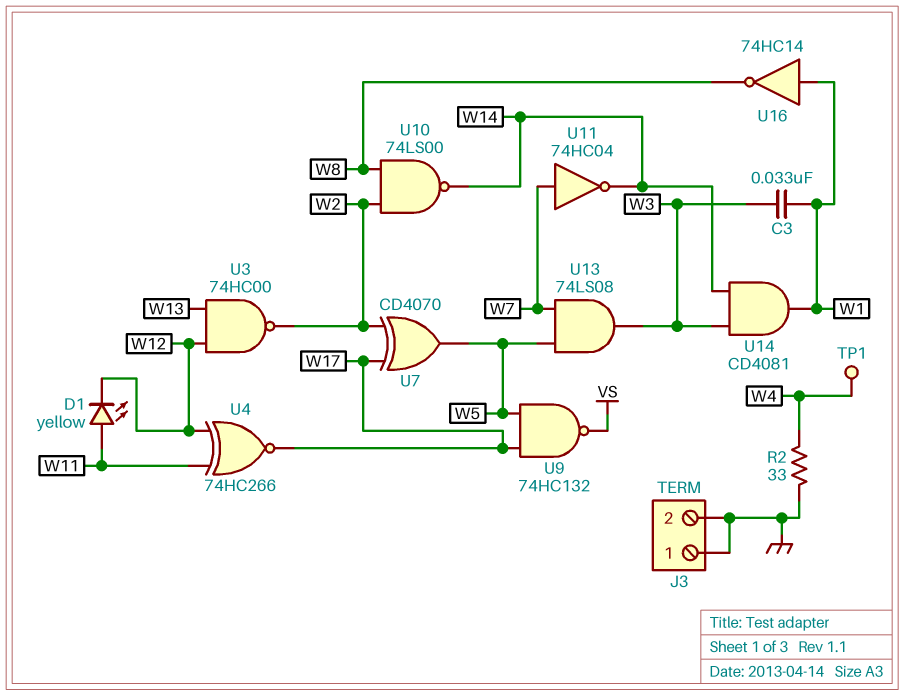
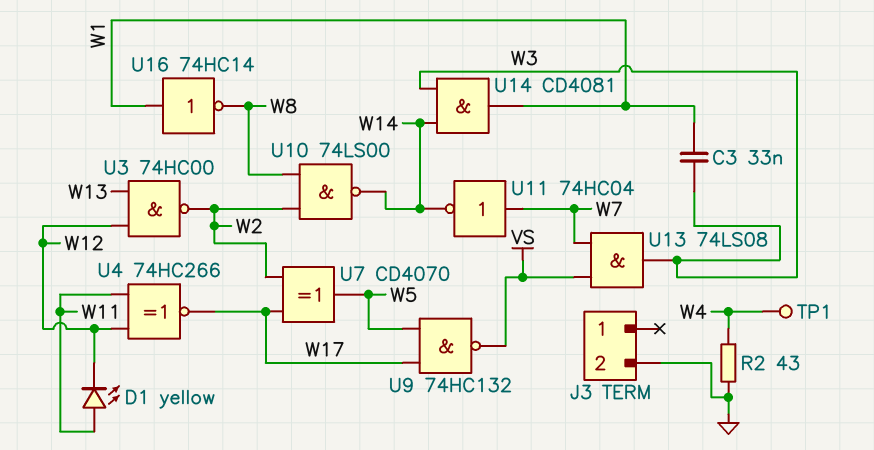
J3 pin 1: GND -> none
R2: 33 (GND, W4) -> 43 (GND, W4)
U13: AND 74LS08 (in W5, in W7, out W3) -> AND 74LS08 (in VS, in W7, out W3)

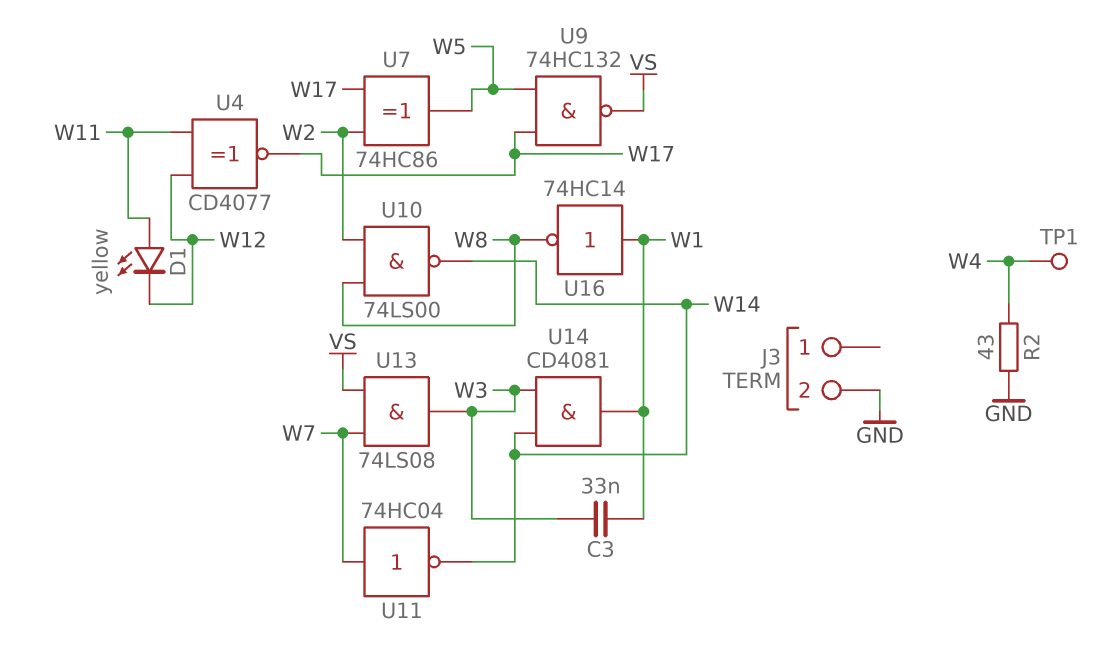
U3: NAND 74HC00 (in W12, in W13, out W2) -> none
U4: XNOR 74HC266 (in W11, in W12, out W17) -> XNOR CD4077 (in W11, in W12, out W17)
U7: XOR CD4070 (in W2, in W17, out W5) -> XOR 74HC86 (in W2, in W17, out W5)

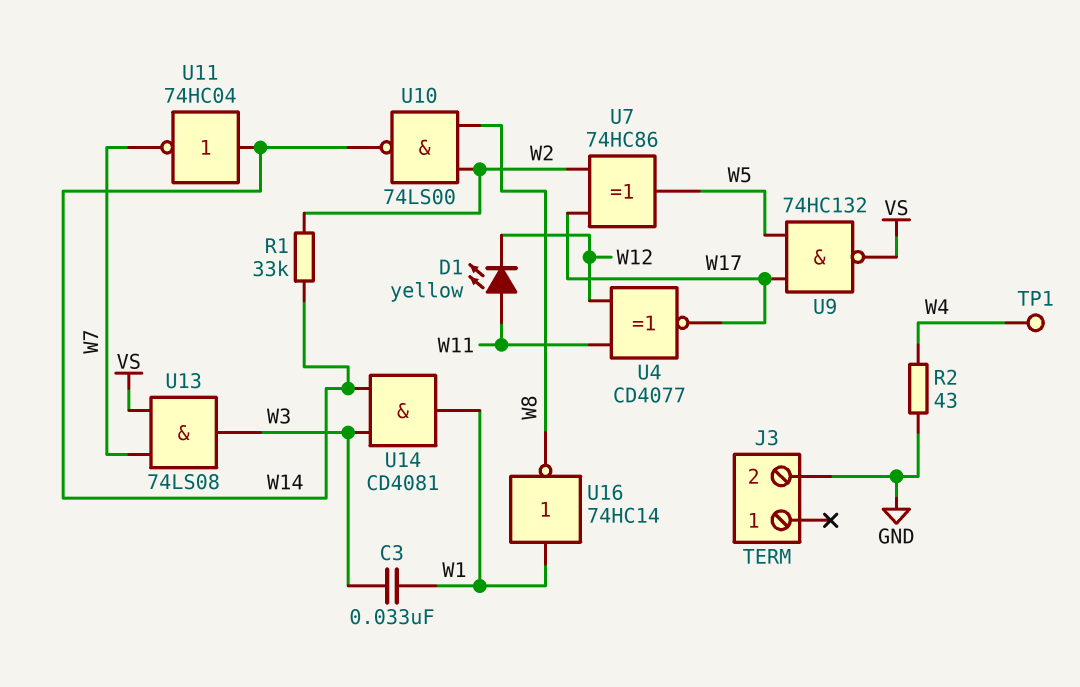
R1: none -> 33k (W2, W14)
U11: NOT 74HC04 (in W7, out W14) -> NOT 74HC04 (in W14, out W7)

